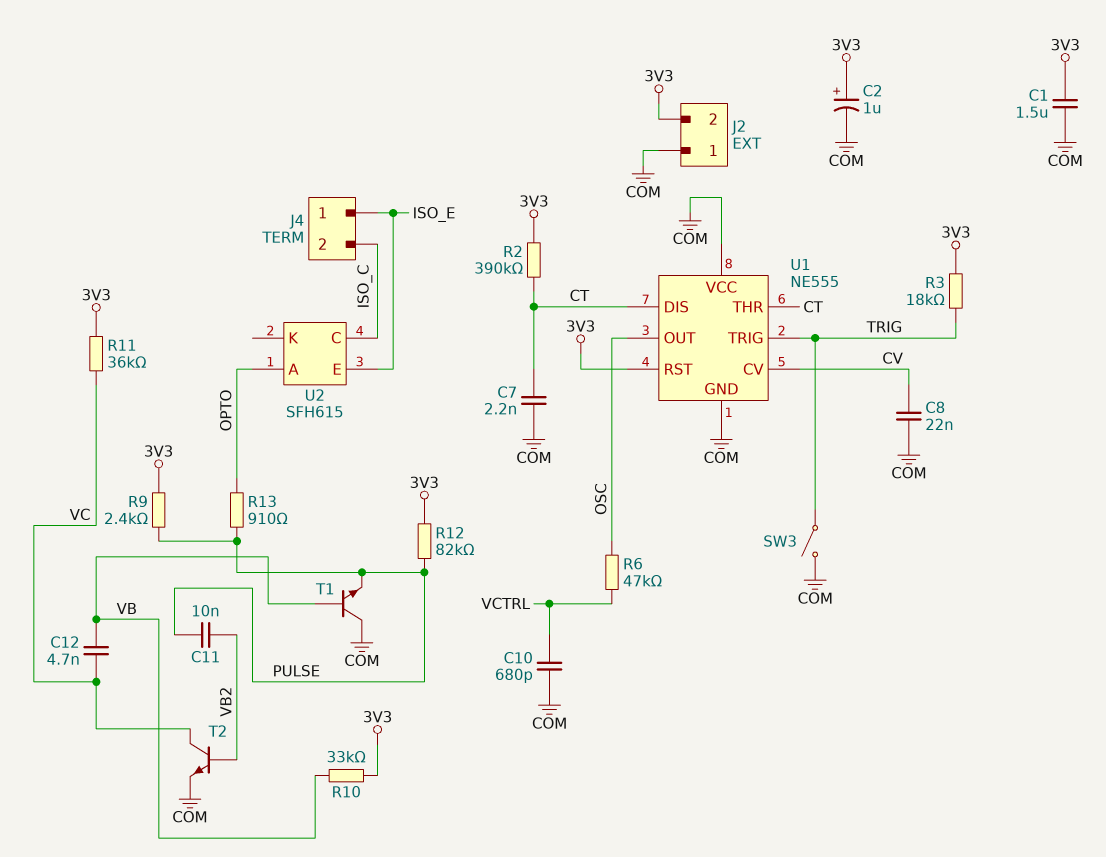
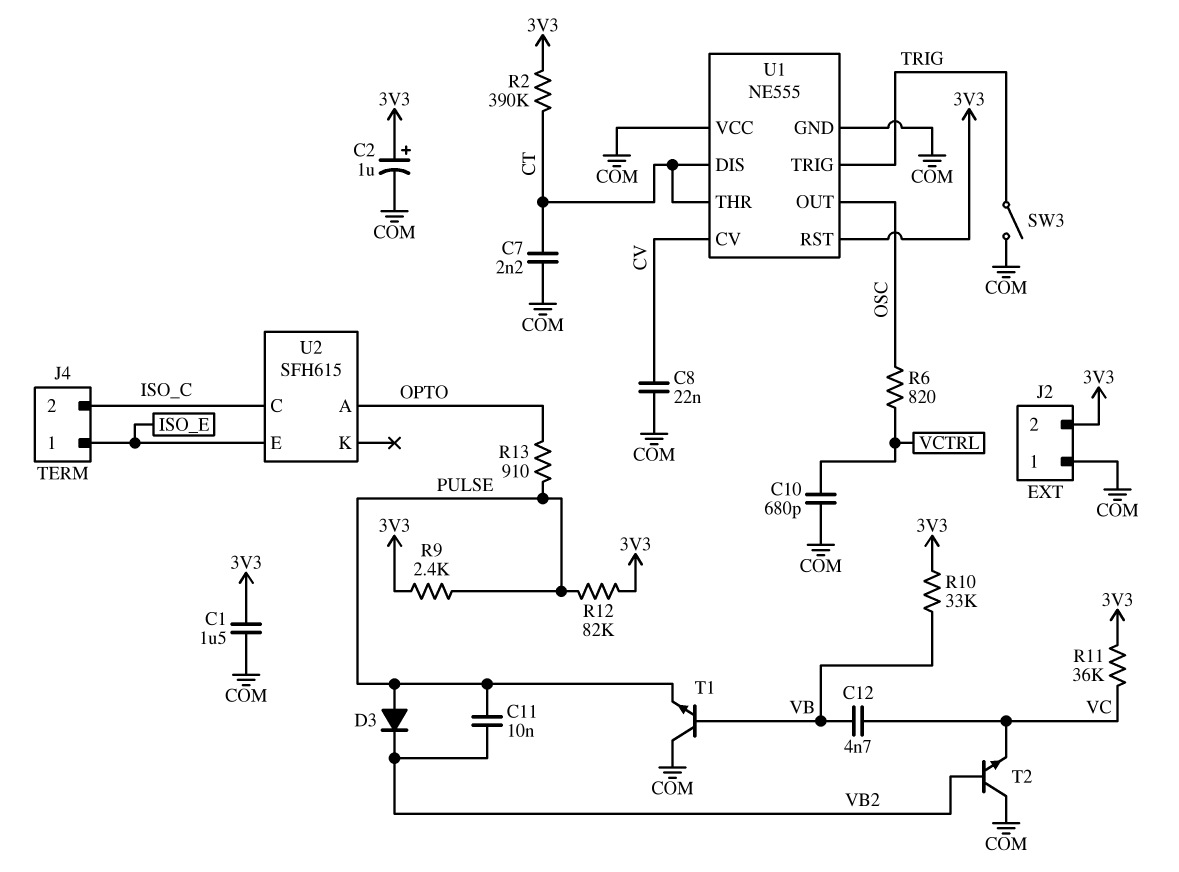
D3: none -> diode (A PULSE, K VB2)
R3: 18k (3V3, TRIG) -> none
R6: 47k (OSC, VCTRL) -> 820 (OSC, VCTRL)
T2: NPN (B VB2, C VC, E COM) -> NPN (B VB2, C COM, E VC)

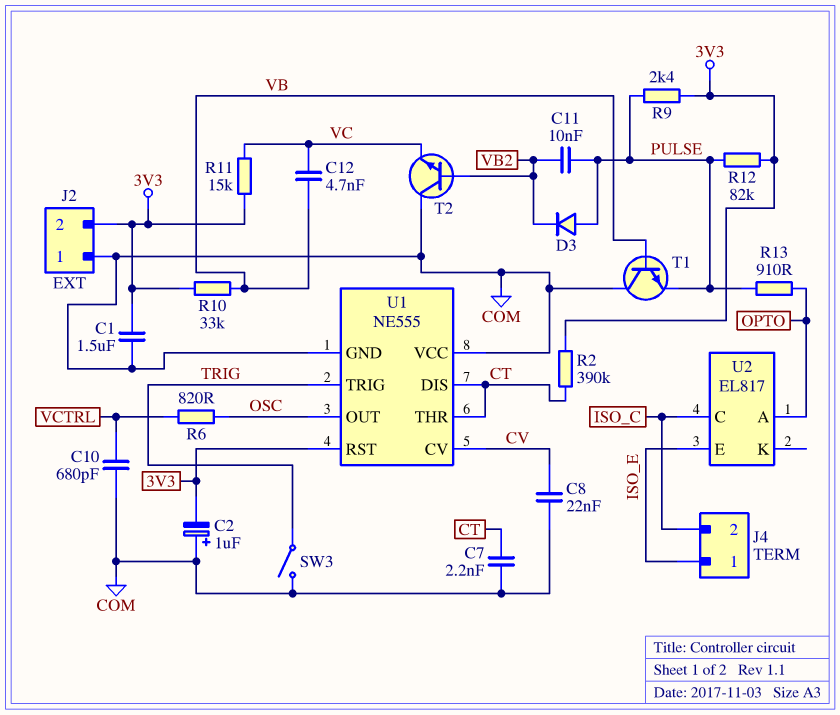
C2: 1uF (plus 3V3, minus COM) -> 1uF (plus COM, minus 3V3)
R11: 36k (3V3, VC) -> 15k (3V3, VC)
U2: SFH615 -> EL817

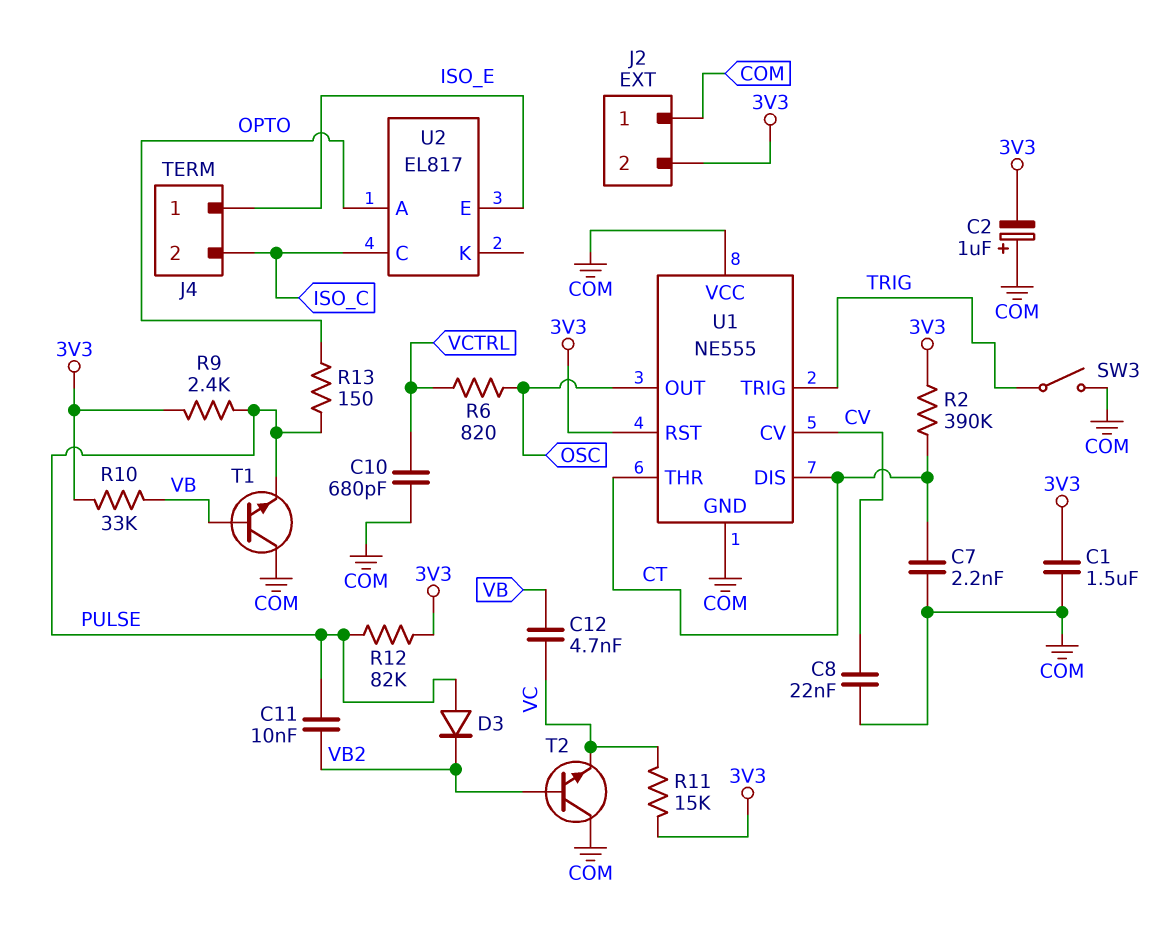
R13: 910 (OPTO, PULSE) -> 150 (OPTO, PULSE)

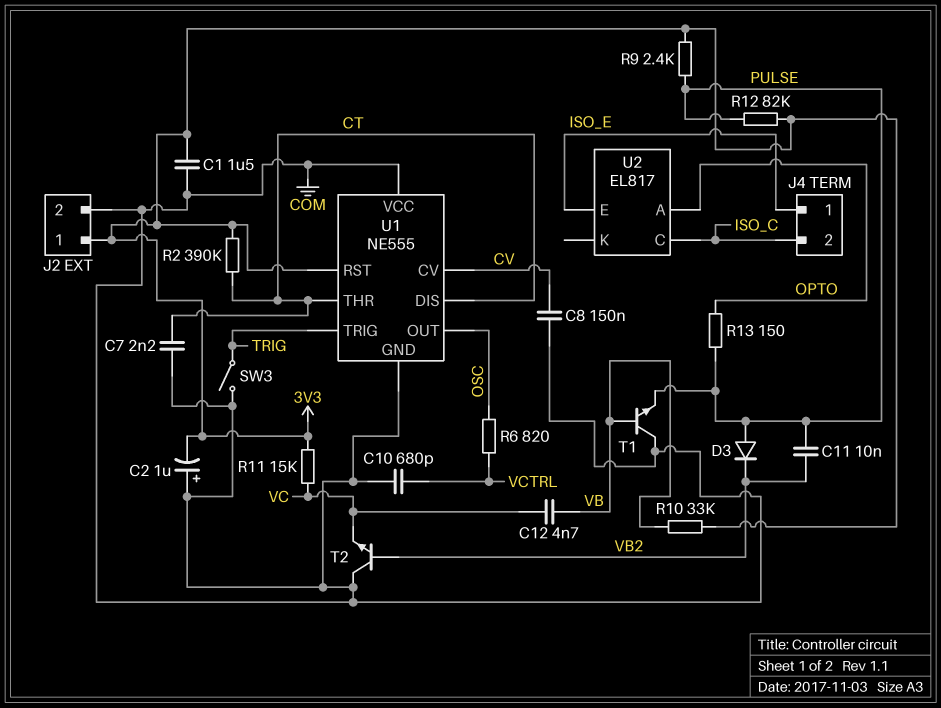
C8: 22nF (COM, CV) -> 150nF (COM, CV)
J2 pin 1: COM -> 3V3
J2 pin 2: 3V3 -> COM

